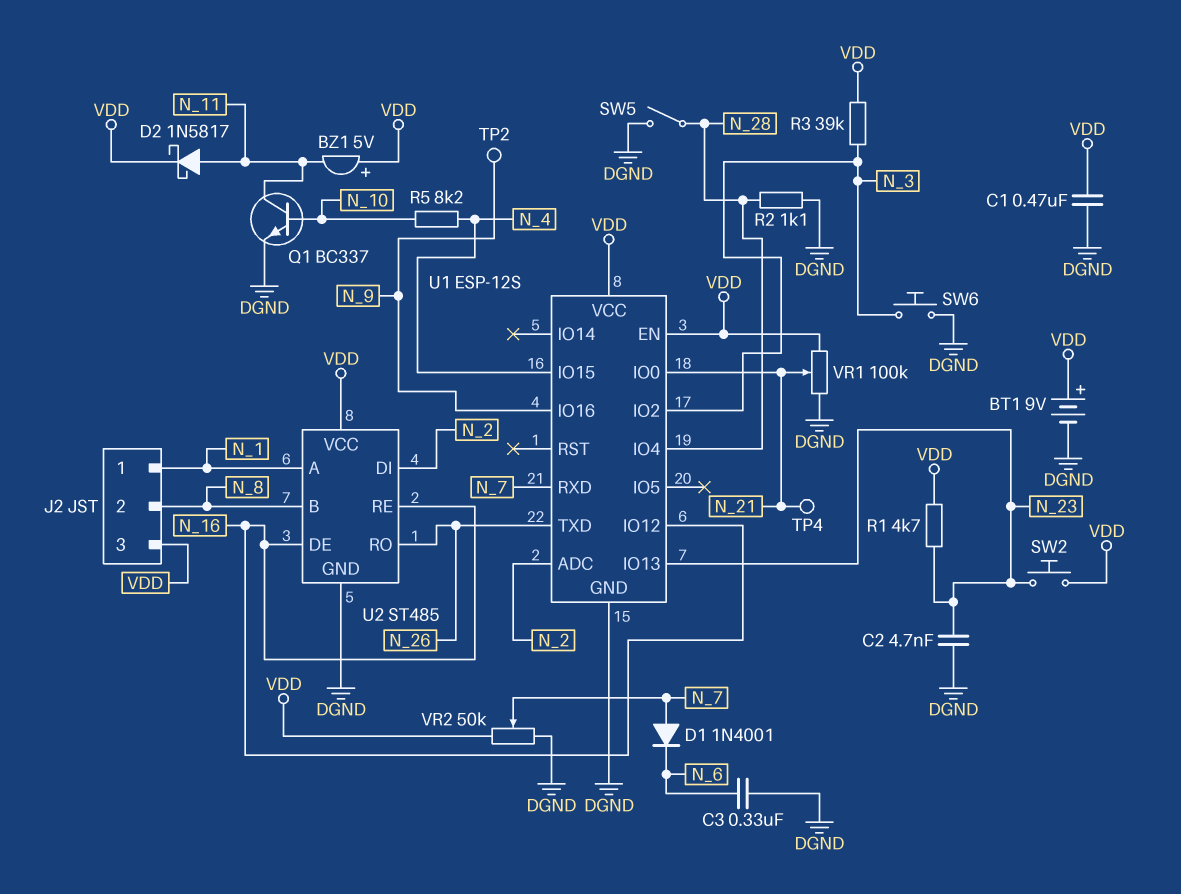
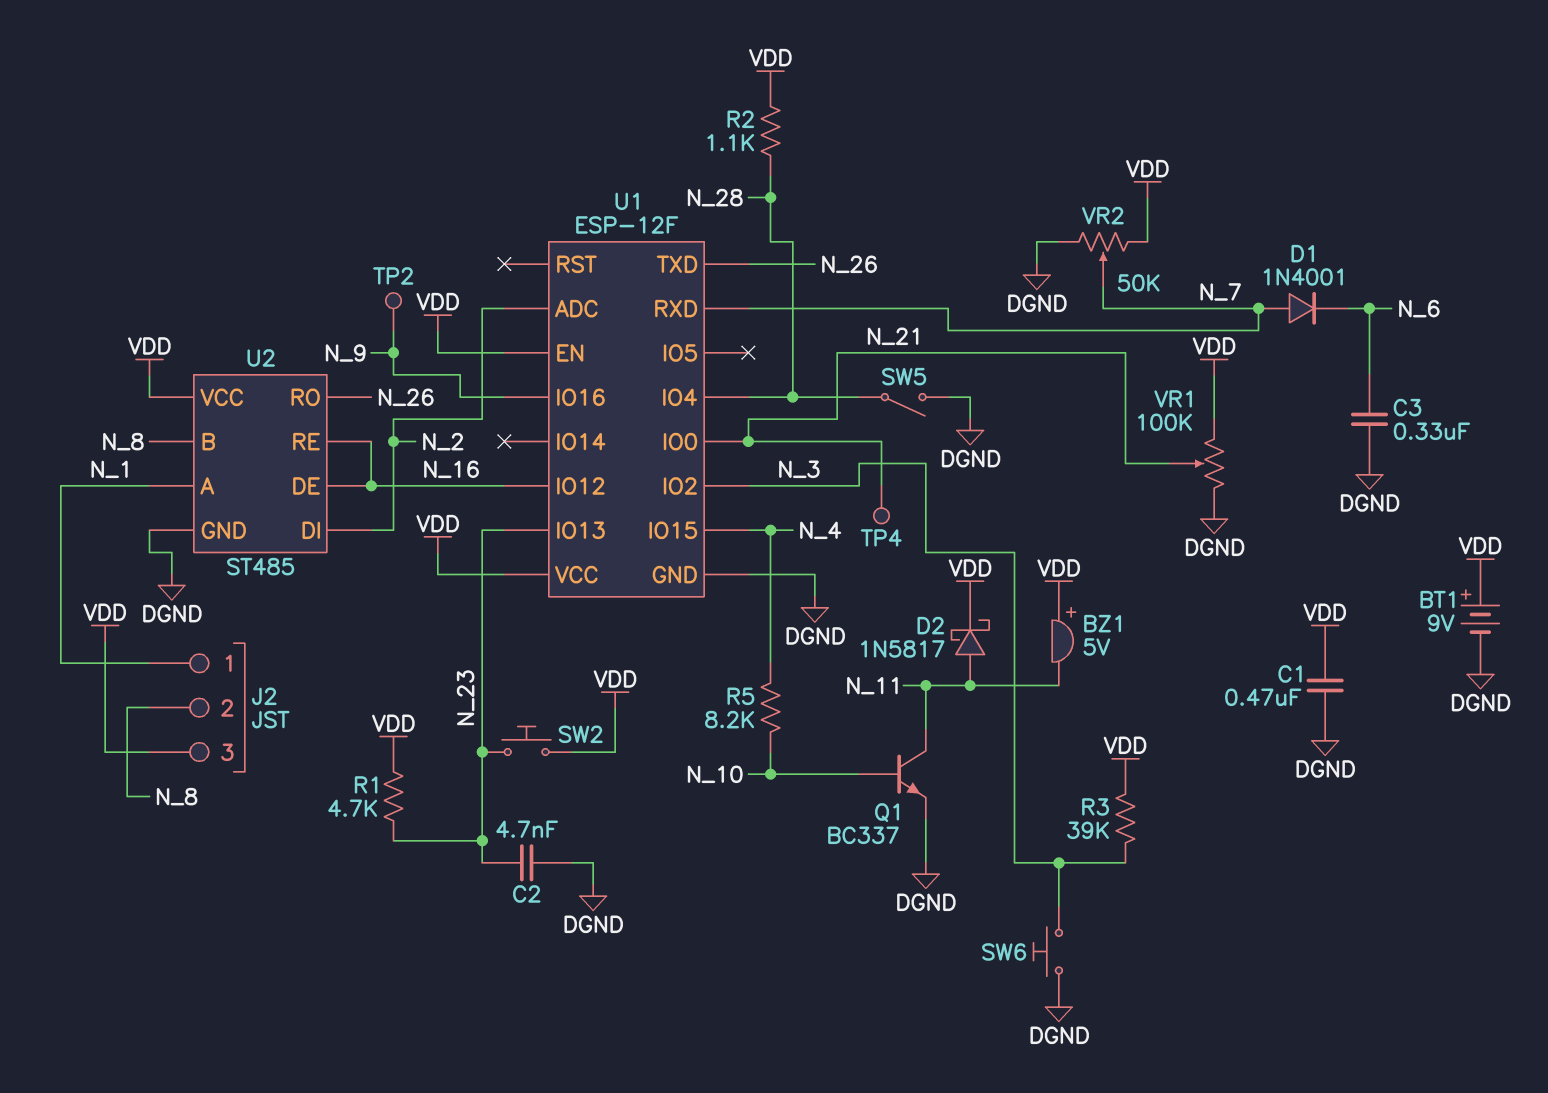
R2: 1.1k (DGND, N_28) -> 1.1k (N_28, VDD)
U1: ESP-12S -> ESP-12F

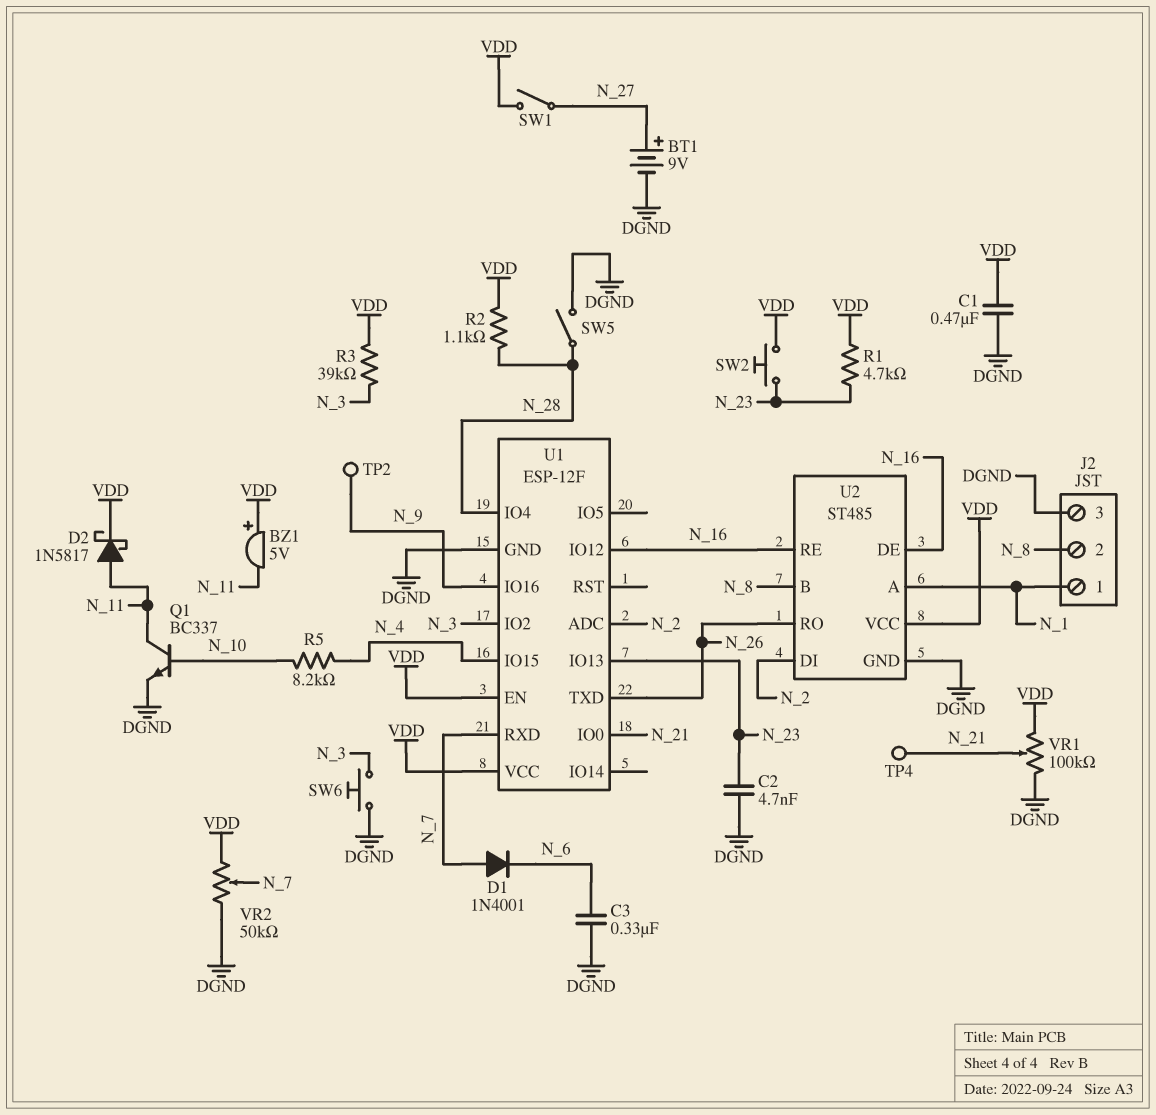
BT1: 9V (plus VDD, minus DGND) -> 9V (plus N_27, minus DGND)
J2 pin 3: VDD -> DGND
SW1: none -> switch (N_27, VDD)

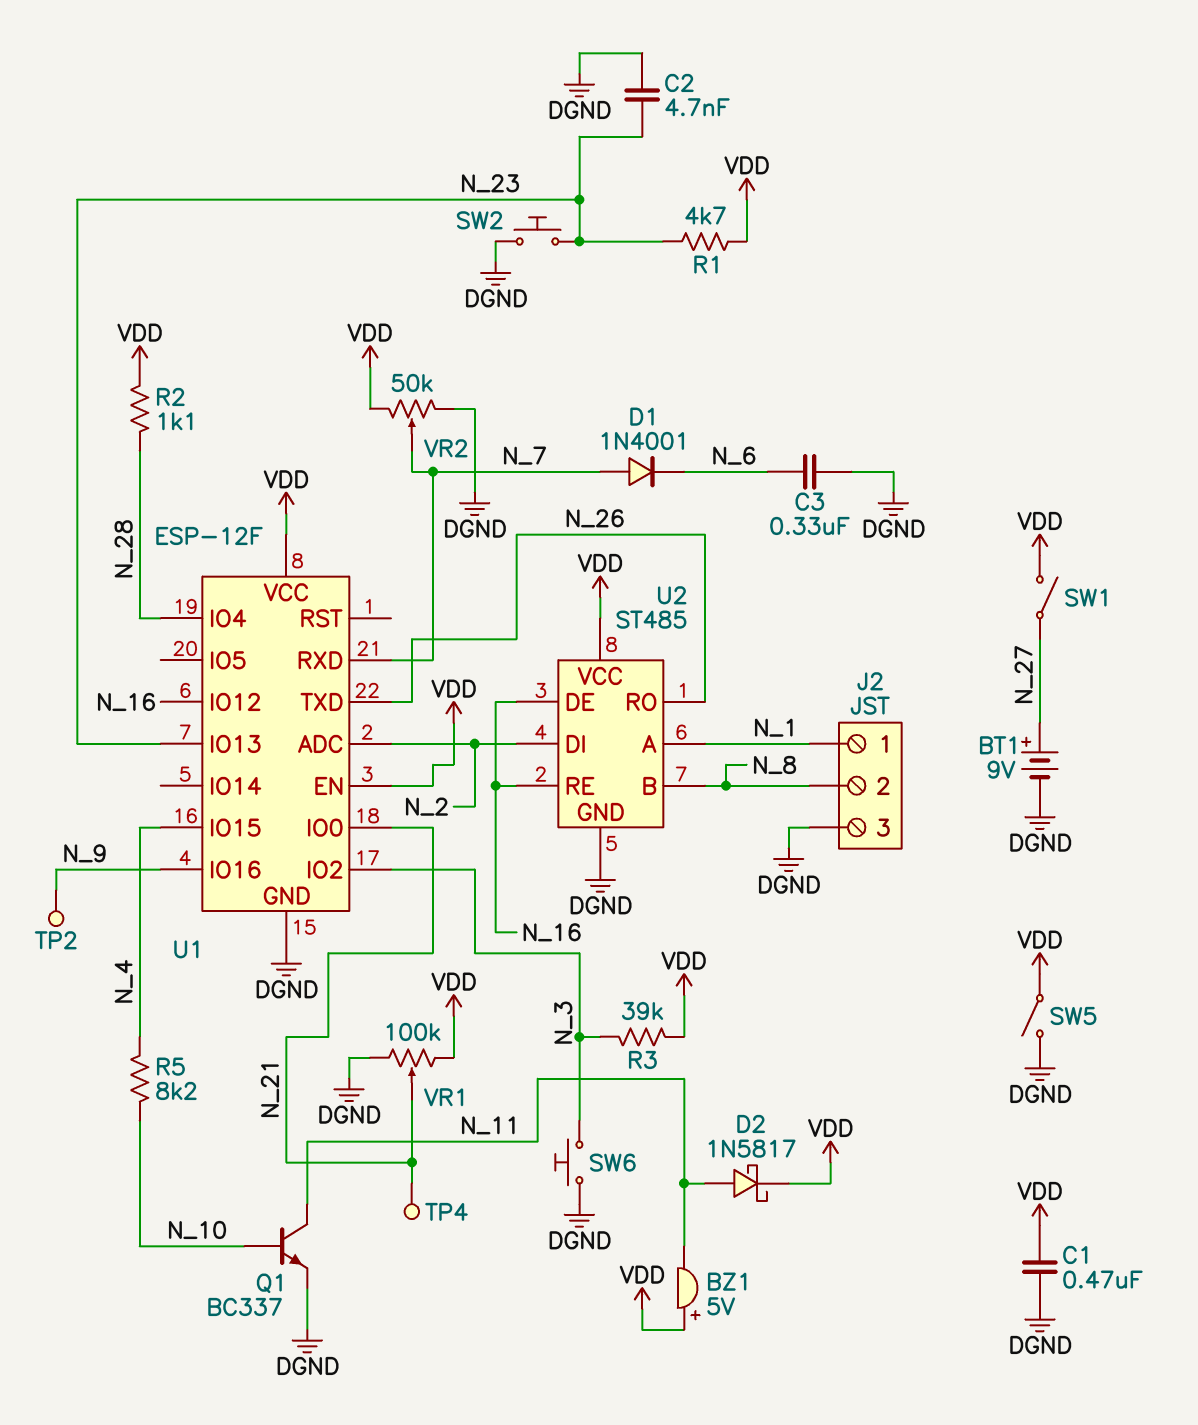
SW2: button (N_23, VDD) -> button (DGND, N_23)
SW5: switch (DGND, N_28) -> switch (DGND, VDD)

